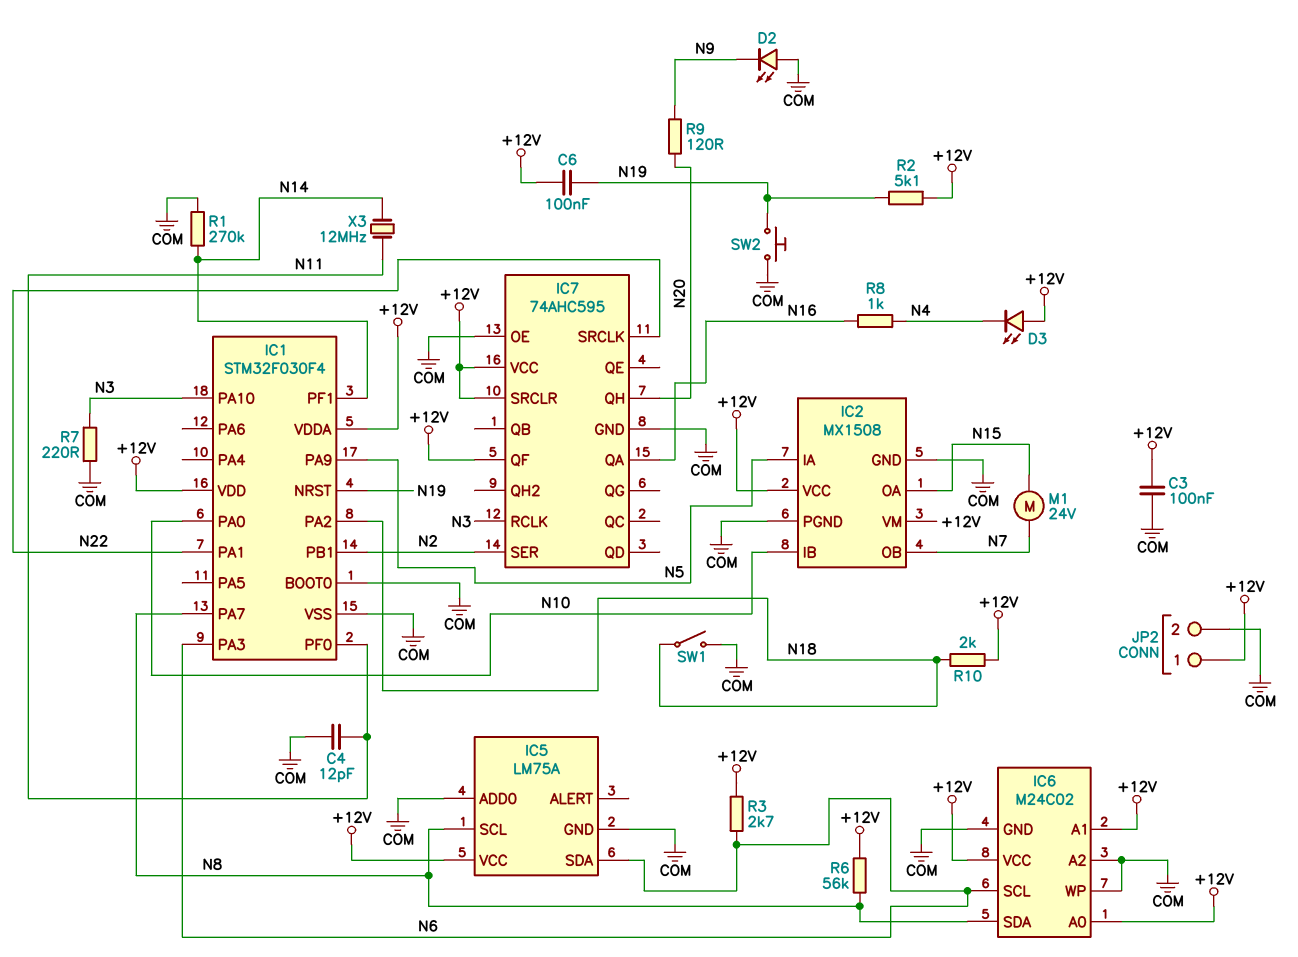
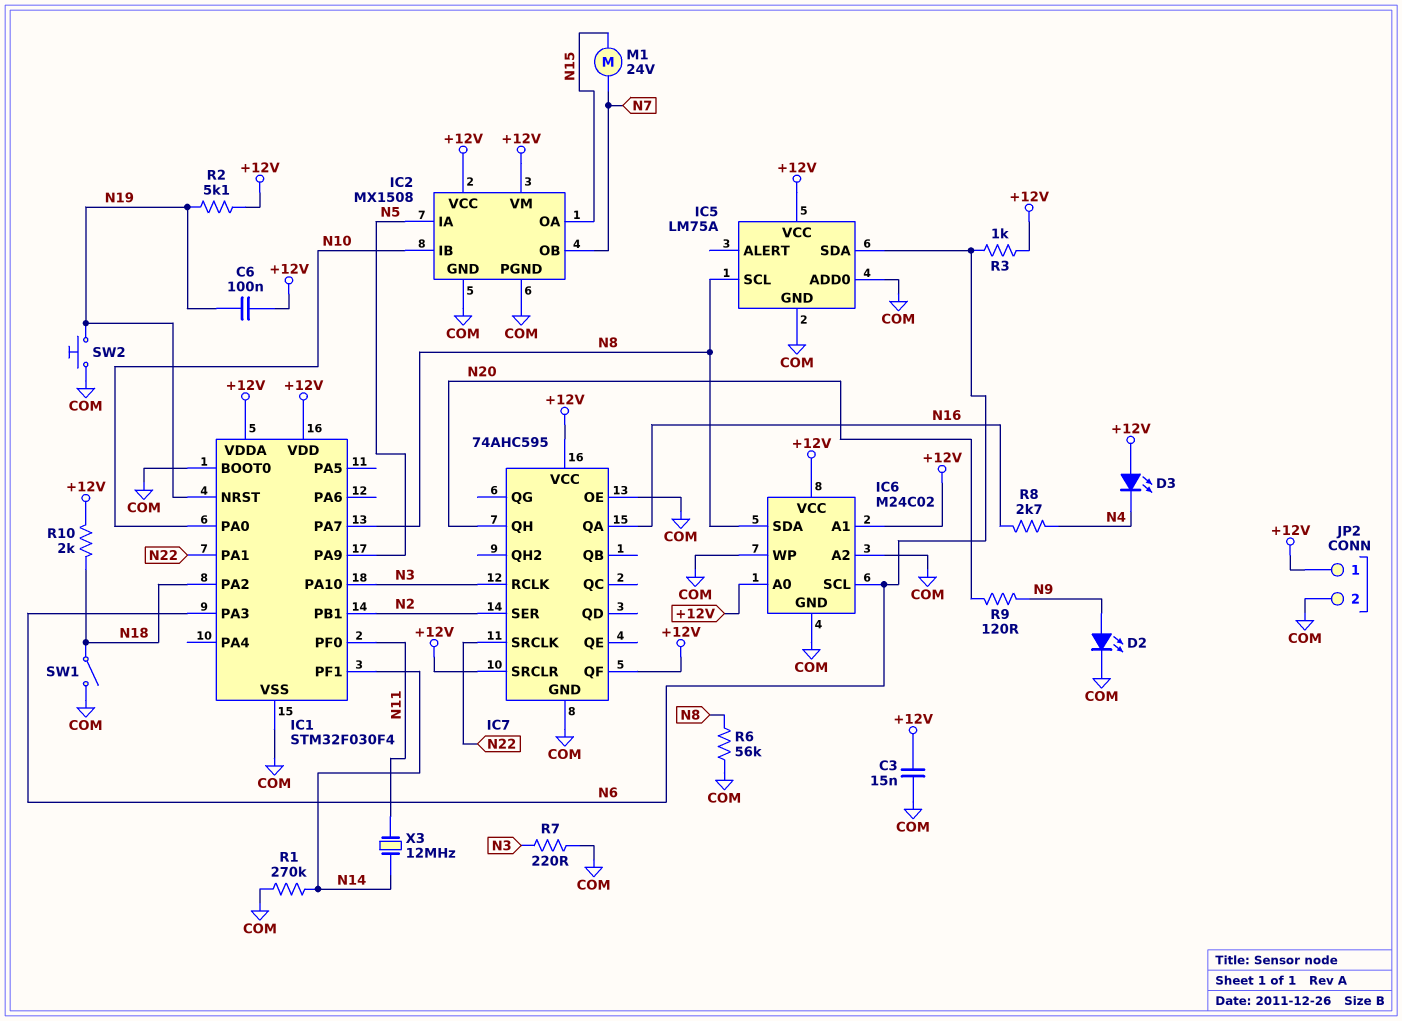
C3: 100nF (+12V, COM) -> 15nF (+12V, COM)
C4: 12pF (COM, N11) -> none
D2: LED (A COM, K N9) -> LED (A N9, K COM)
R3: 2.7k (+12V, N6) -> 1k (+12V, N6)
R6: 56k (+12V, N8) -> 56k (COM, N8)
R8: 1k (N4, N16) -> 2.7k (N4, N16)

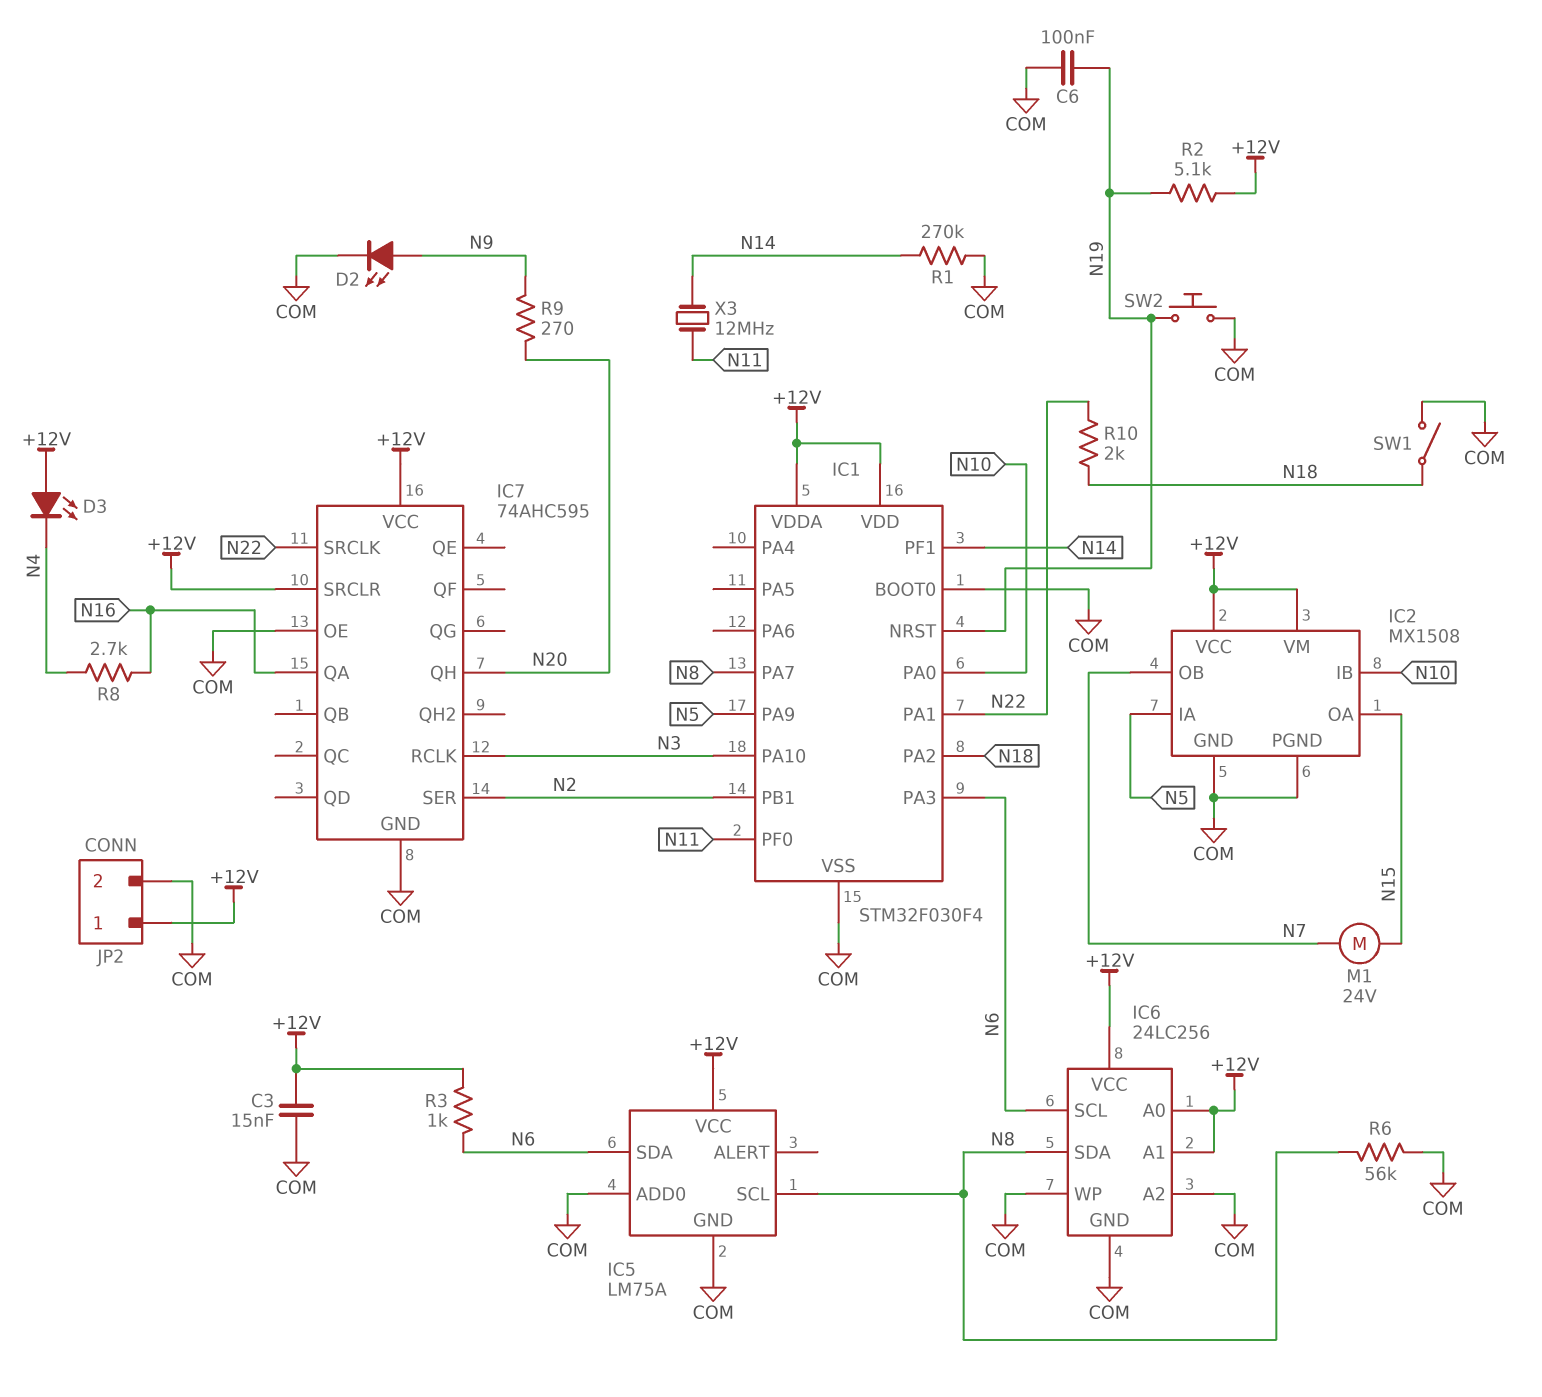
C6: 100nF (+12V, N19) -> 100nF (COM, N19)
IC6: M24C02 -> 24LC256
IC7 pin QF: +12V -> none
R7: 220 (COM, N3) -> none
R9: 120 (N9, N20) -> 270 (N9, N20)
R10: 2k (+12V, N18) -> 2k (N18, N22)

